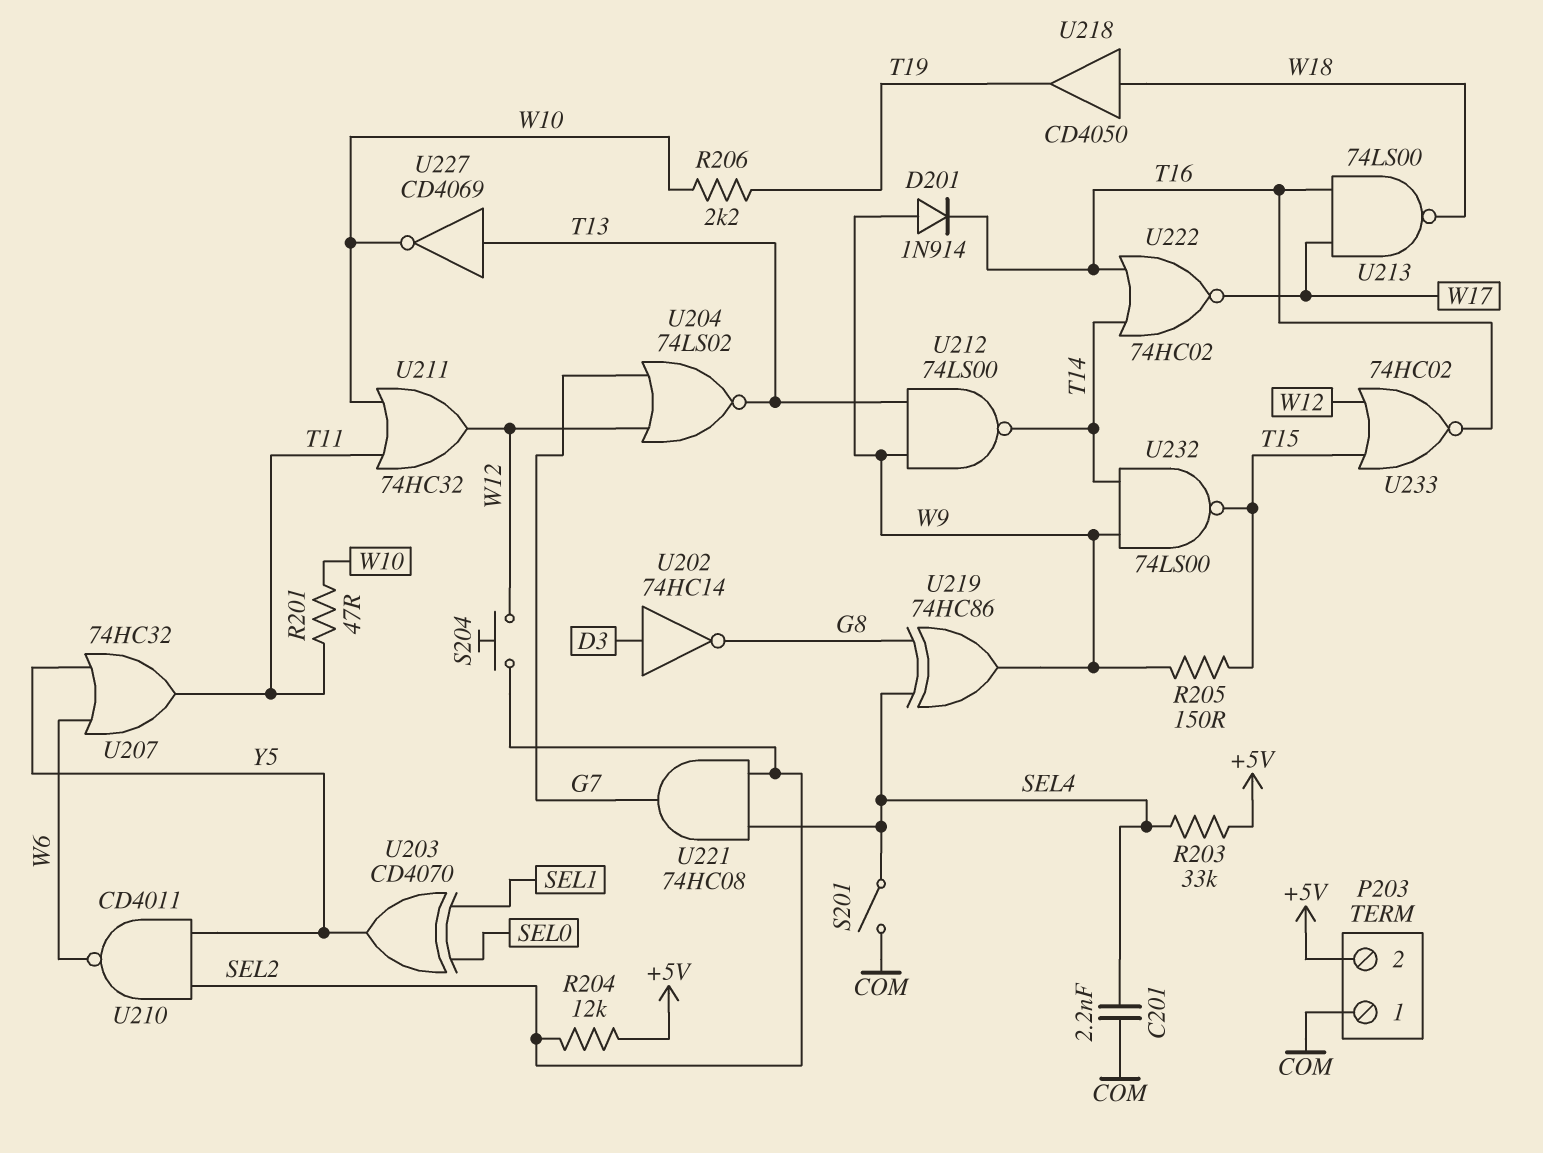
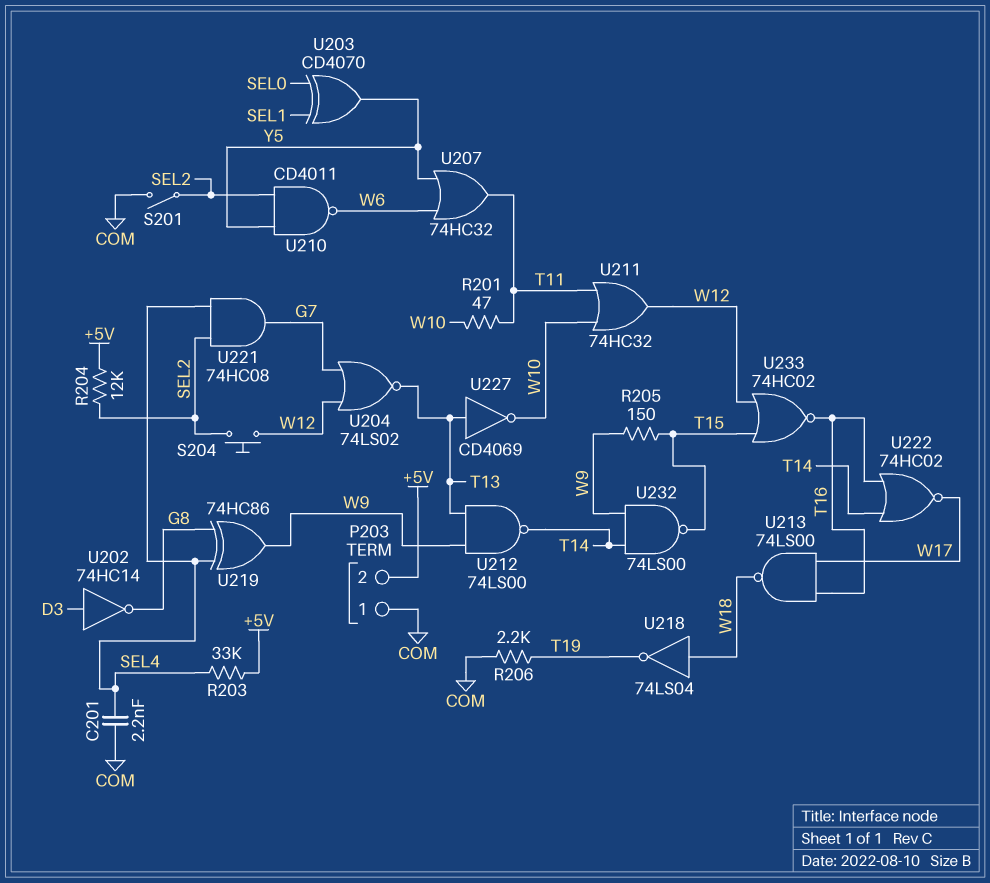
D201: diode 1N914 (A W9, K T16) -> none
R206: 2.2k (T19, W10) -> 2.2k (COM, T19)
S201: switch (COM, SEL4) -> switch (COM, SEL2)
U218: buffer CD4050 (in W18, out T19) -> NOT 74LS04 (in W18, out T19)

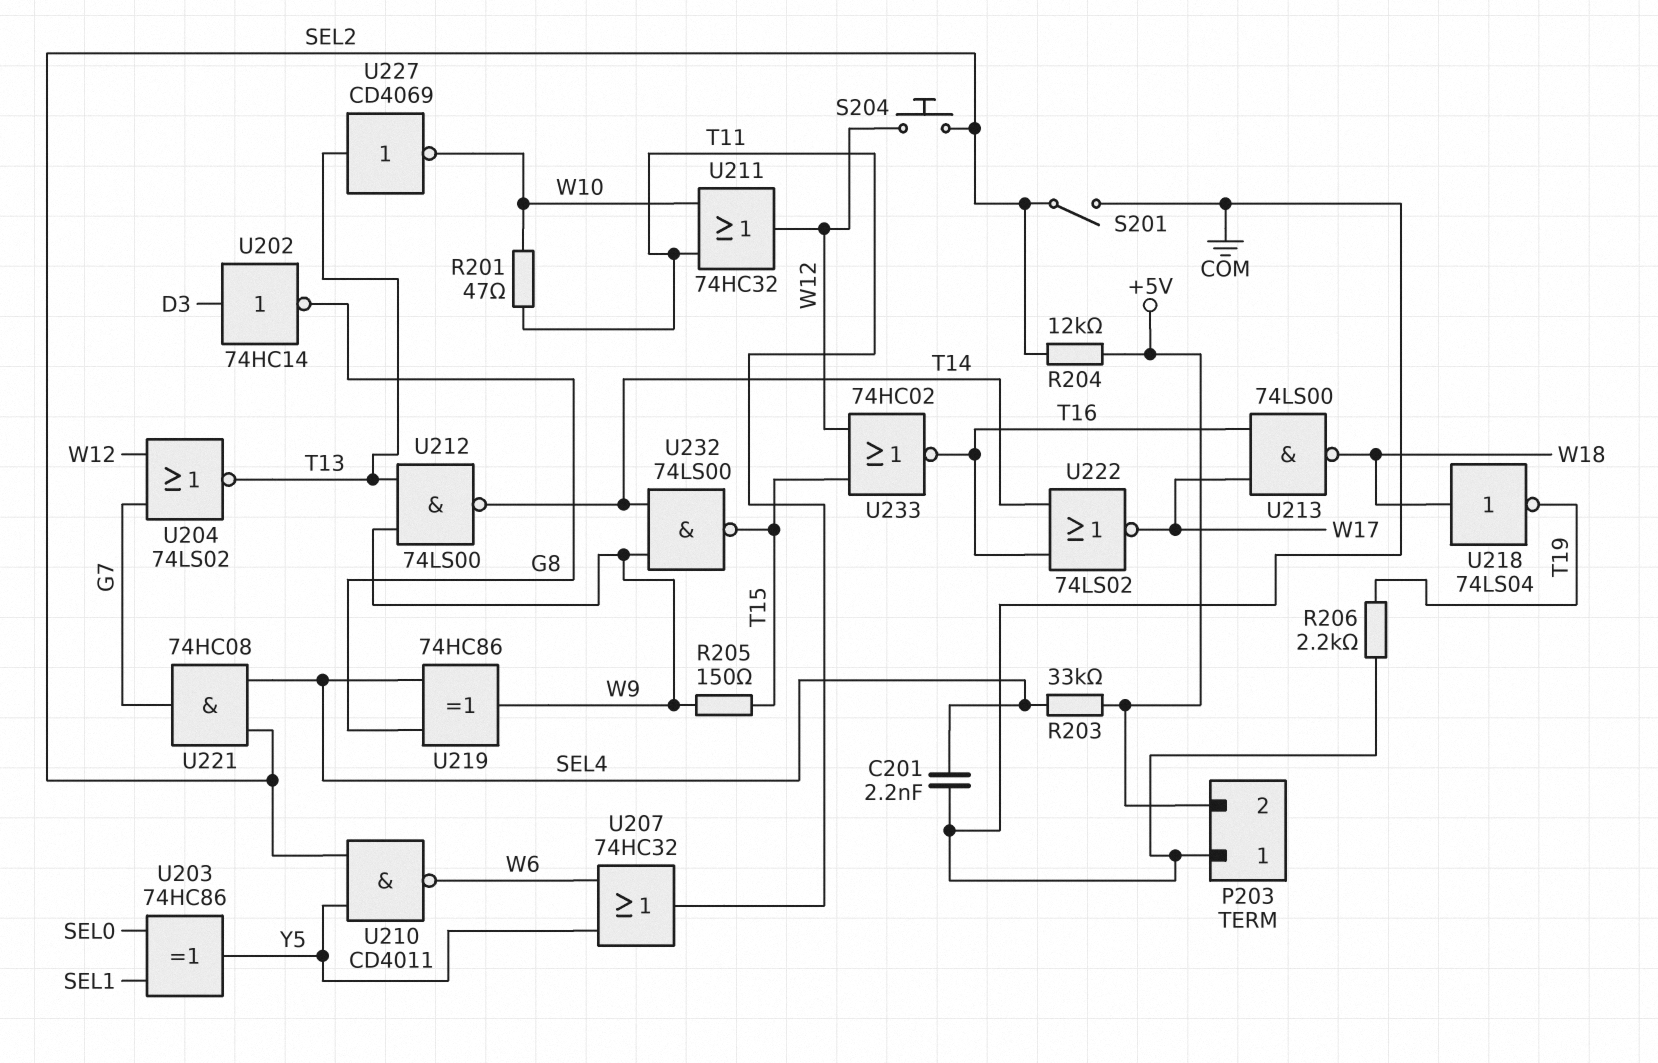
U203: XOR CD4070 (in SEL0, in SEL1, out Y5) -> XOR 74HC86 (in SEL0, in SEL1, out Y5)
U222: NOR 74HC02 (in T14, in T16, out W17) -> NOR 74LS02 (in T14, in T16, out W17)

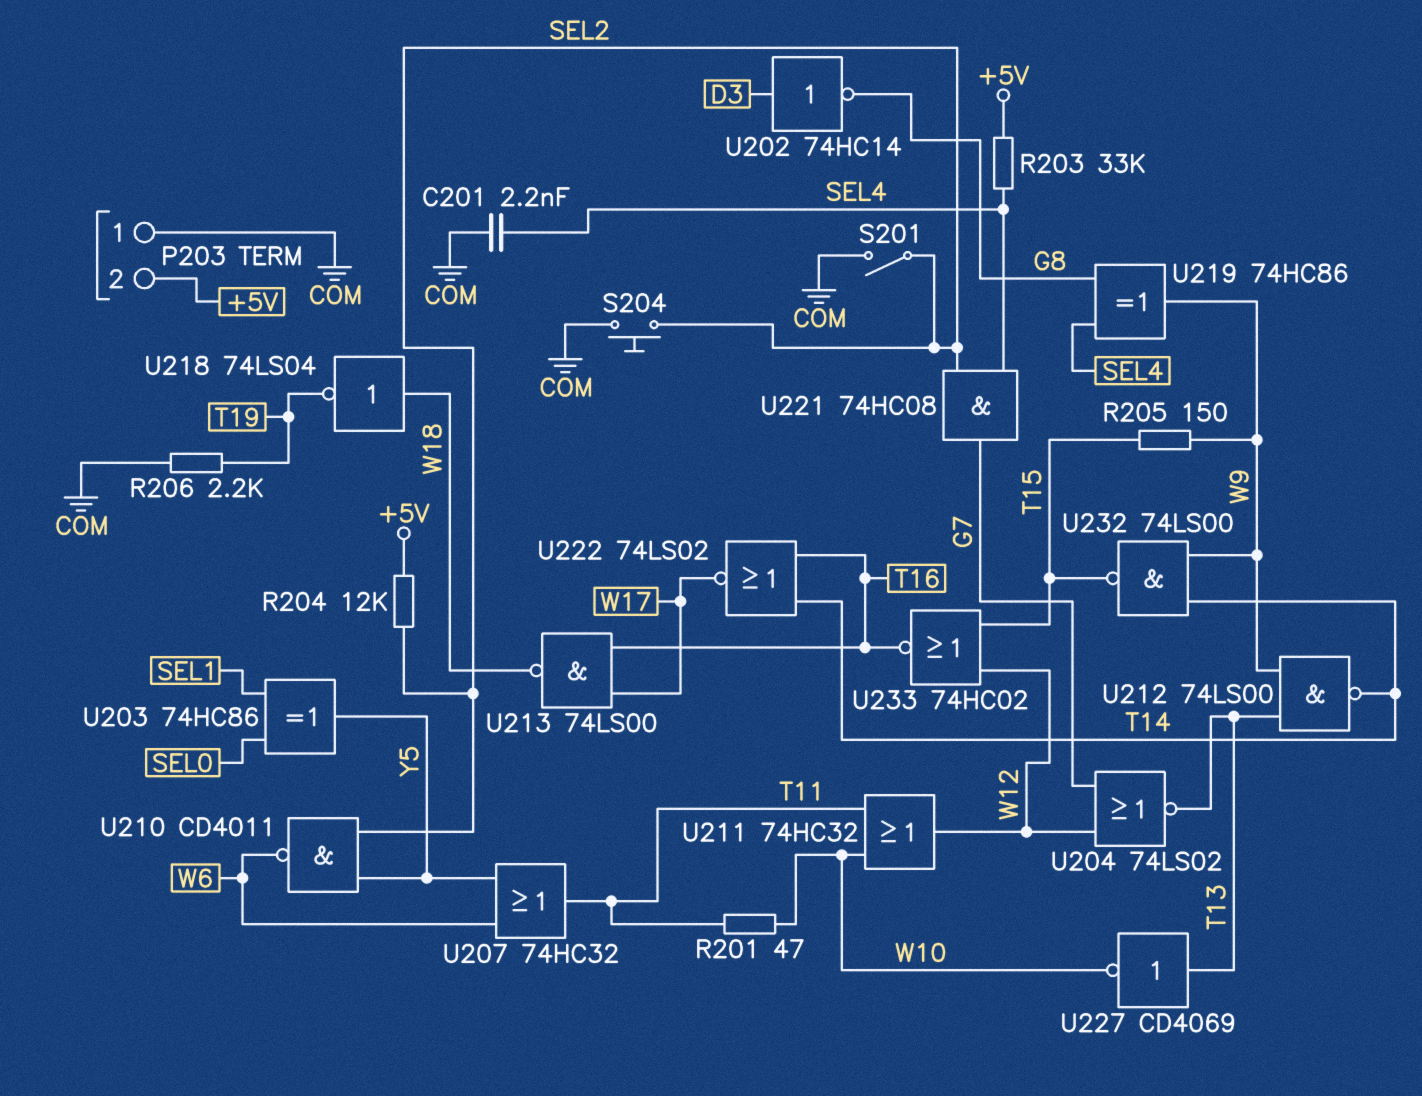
S204: button (SEL2, W12) -> button (COM, SEL2)

